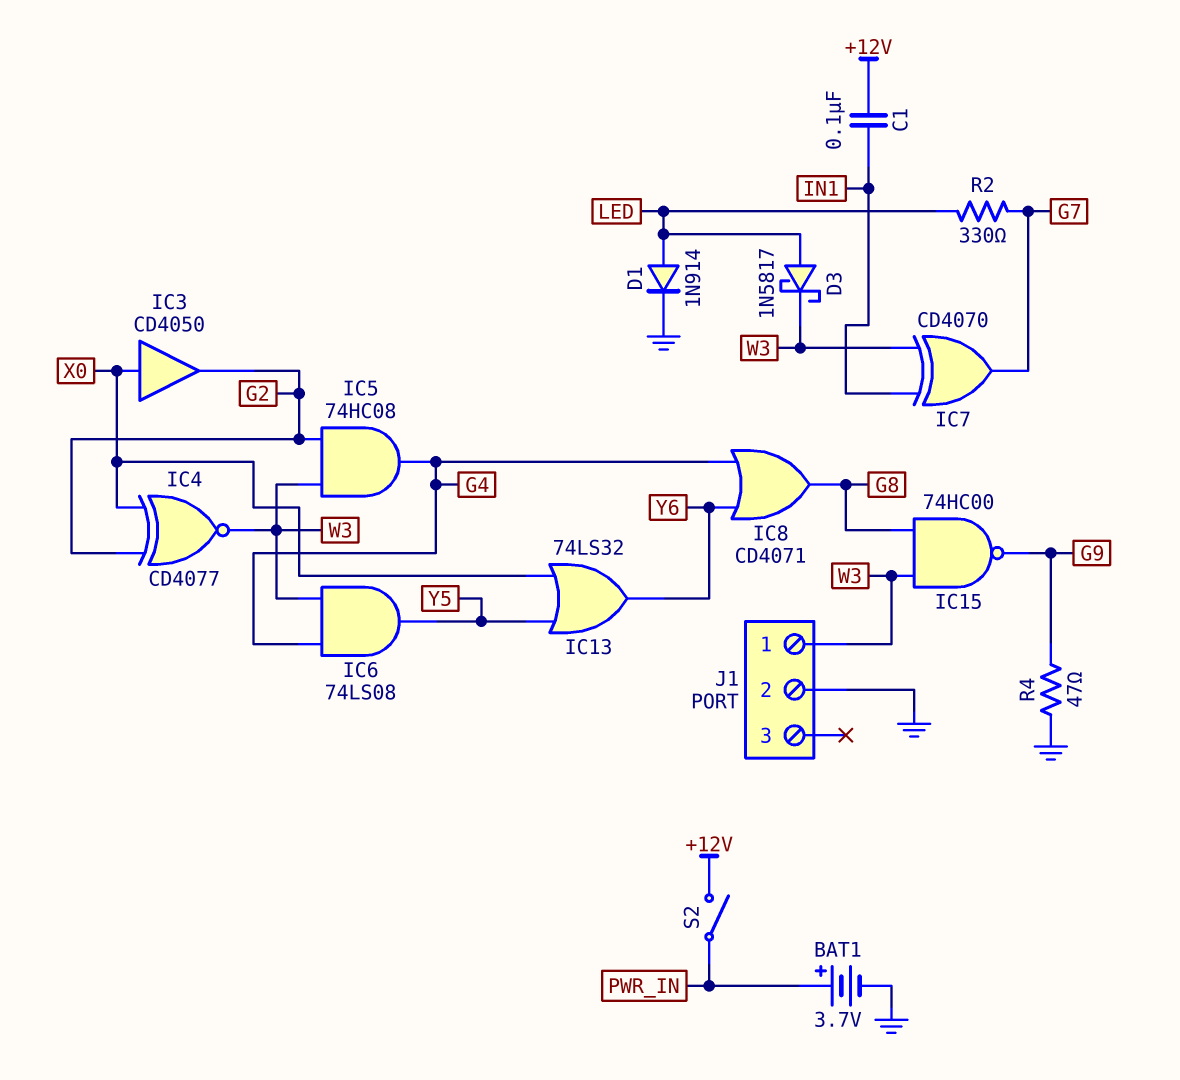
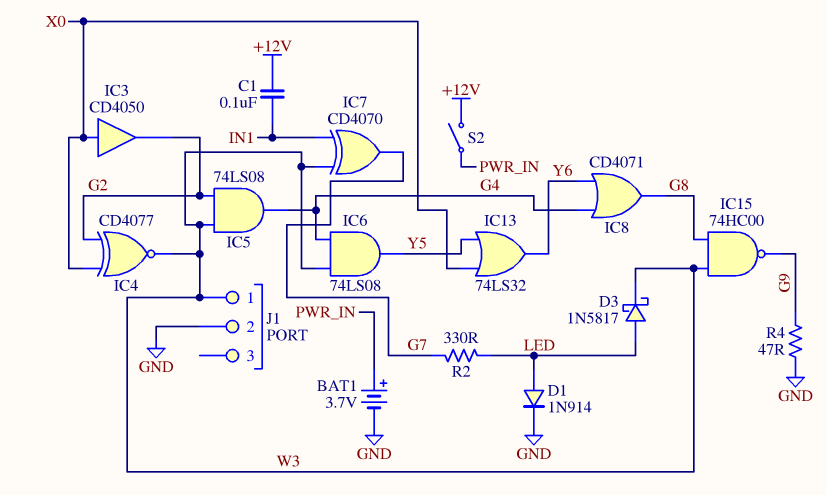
IC5: AND 74HC08 (in G2, in W3, out G4) -> AND 74LS08 (in G2, in W3, out G4)

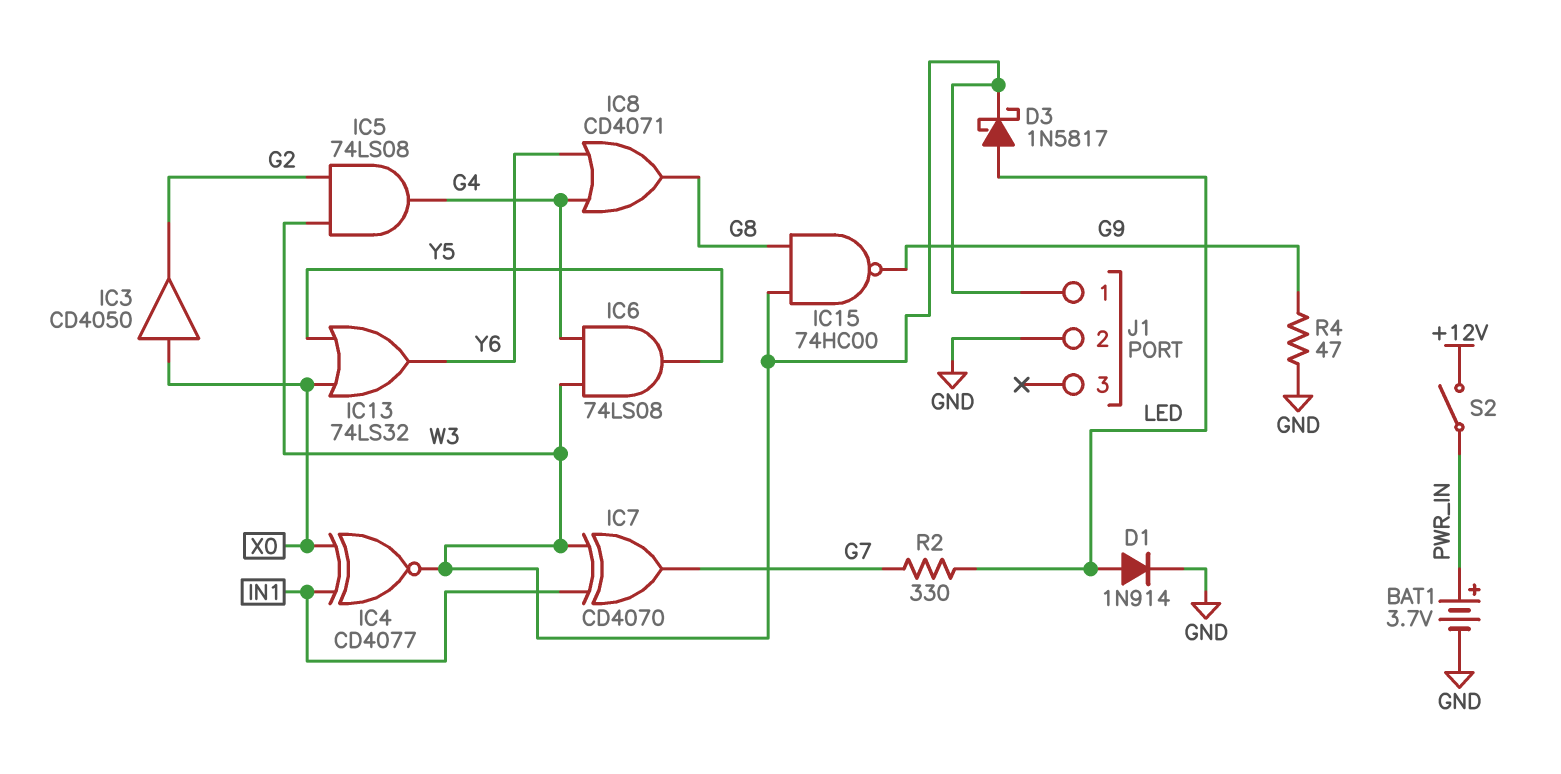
C1: 100nF (+12V, IN1) -> none
IC4: XNOR CD4077 (in G2, in X0, out W3) -> XNOR CD4077 (in IN1, in X0, out W3)

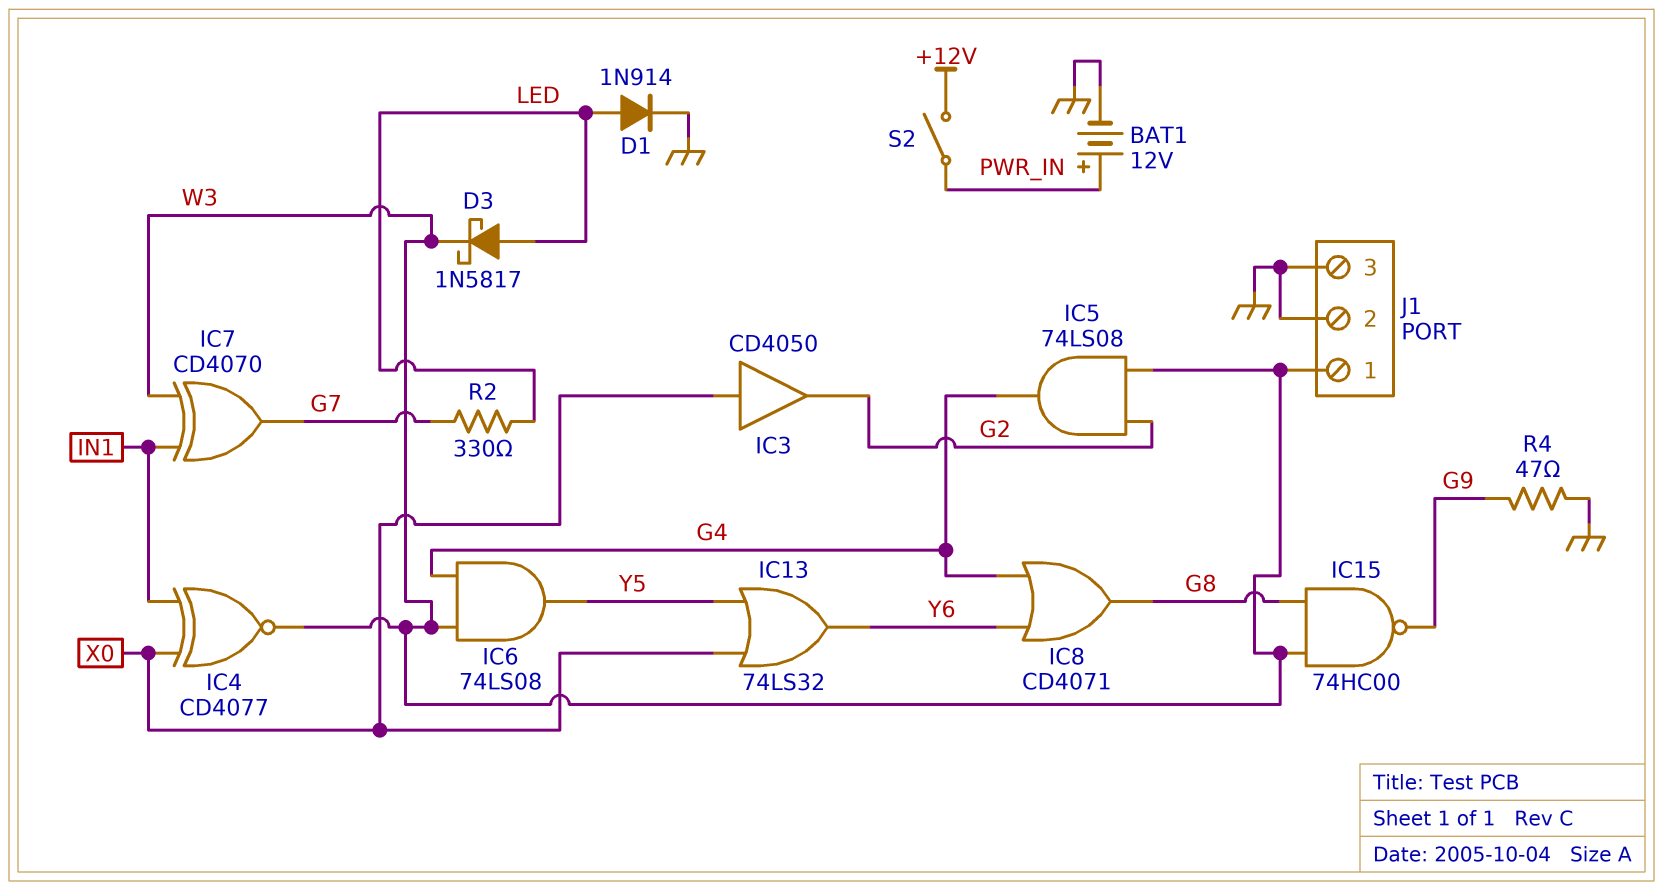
BAT1: 3.7V (plus PWR_IN, minus GND) -> 12V (plus PWR_IN, minus GND)
J1 pin 3: none -> GND

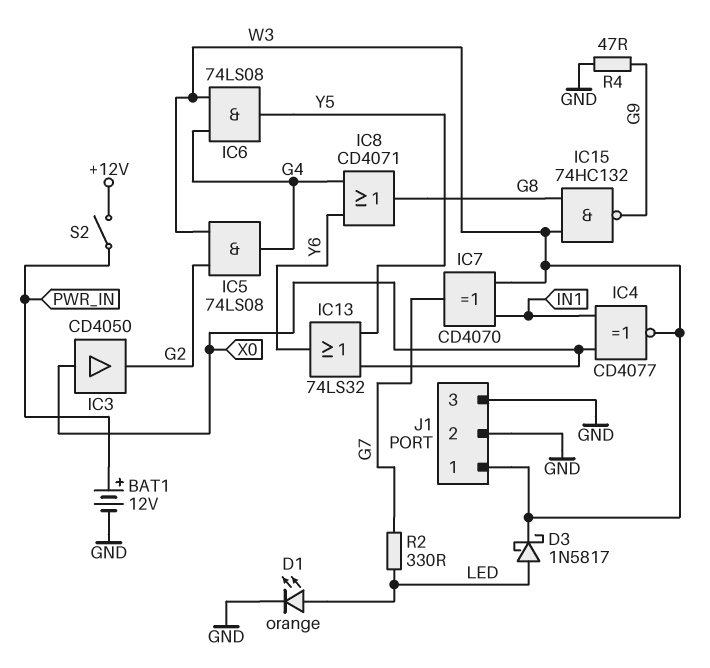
D1: diode 1N914 (A LED, K GND) -> LED orange (A LED, K GND)
IC15: NAND 74HC00 (in G8, in W3, out G9) -> NAND 74HC132 (in G8, in W3, out G9)

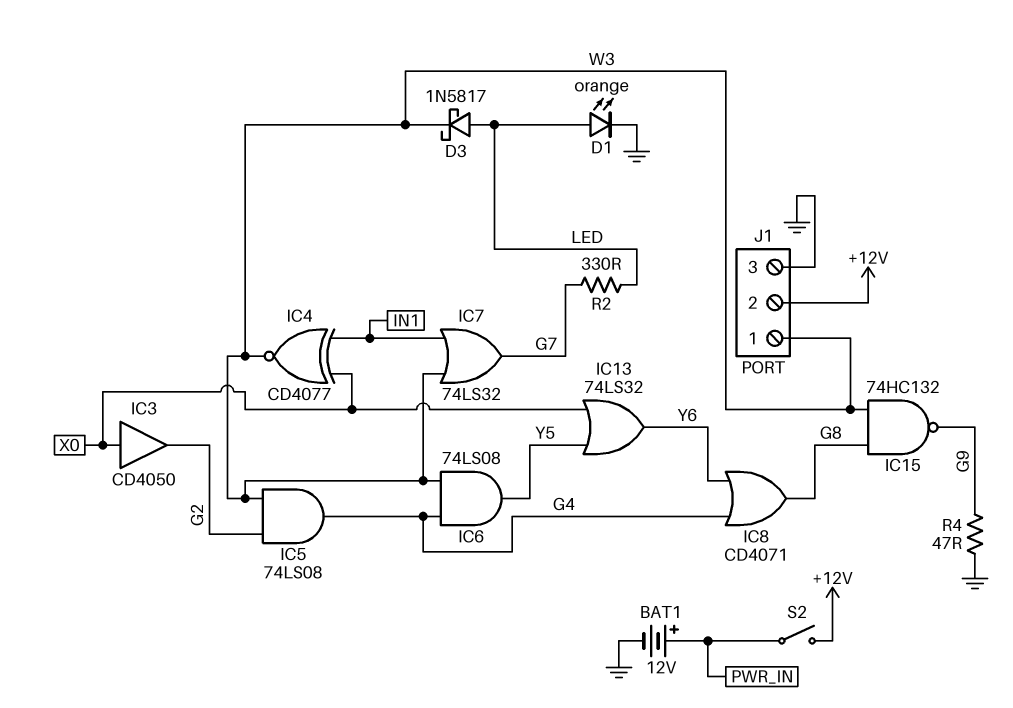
IC7: XOR CD4070 (in IN1, in W3, out G7) -> OR 74LS32 (in IN1, in W3, out G7)
J1 pin 2: GND -> +12V

